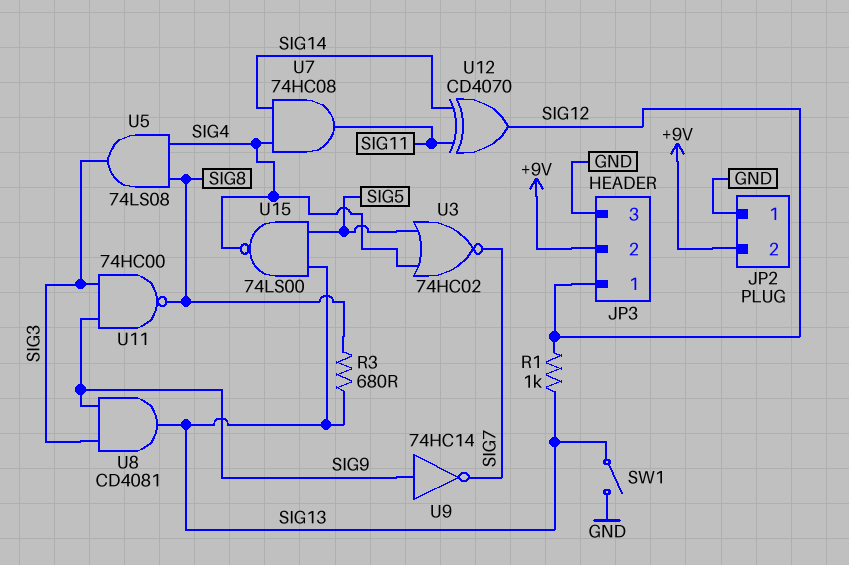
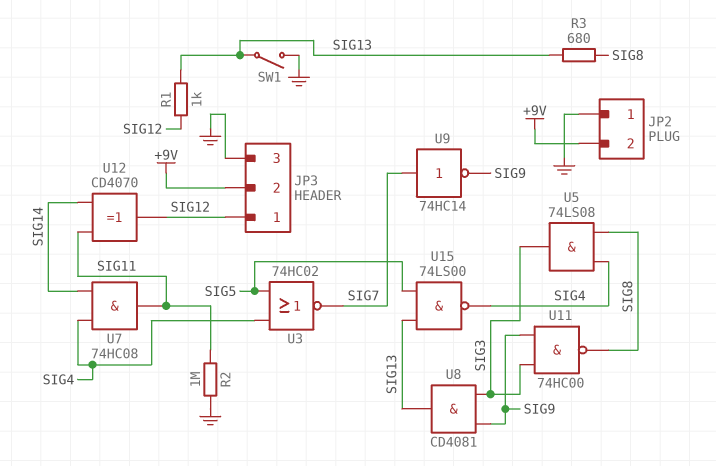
R2: none -> 1M (GND, SIG11)
U9: NOT 74HC14 (in SIG9, out SIG7) -> NOT 74HC14 (in SIG7, out SIG9)

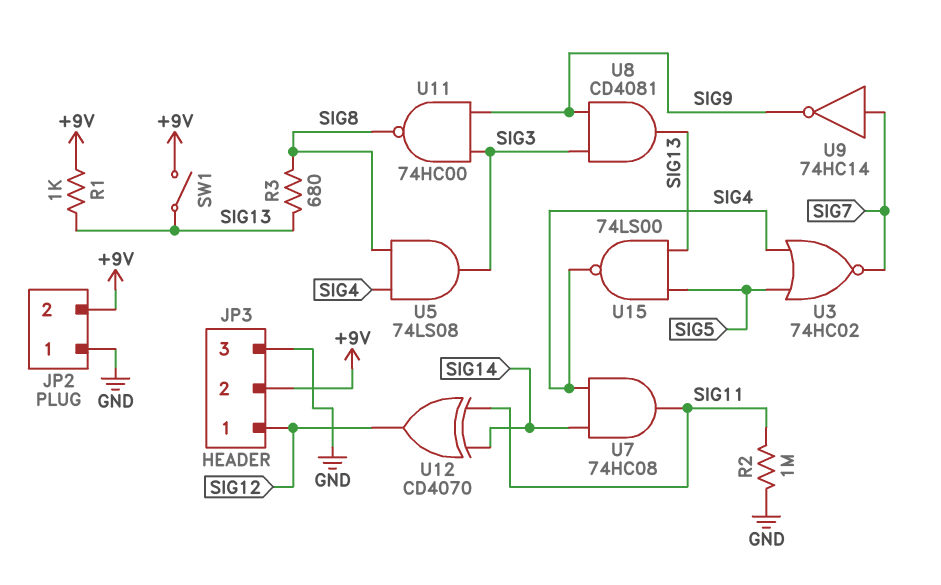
R1: 1k (SIG12, SIG13) -> 1k (+9V, SIG13)
SW1: switch (GND, SIG13) -> switch (+9V, SIG13)

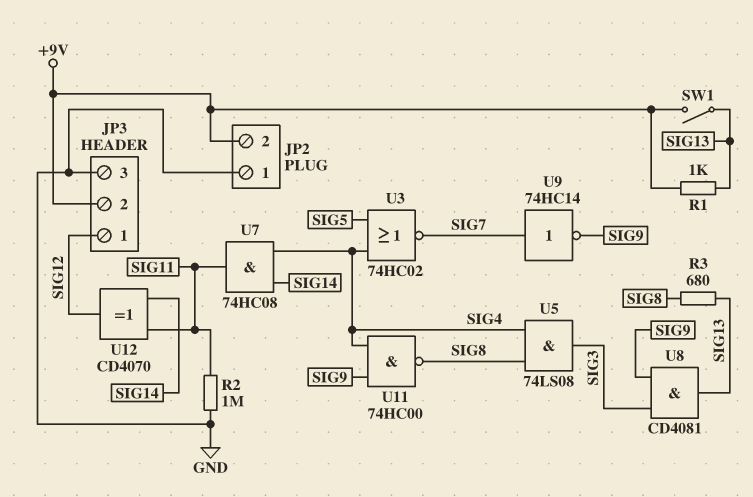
U11: NAND 74HC00 (in SIG3, in SIG9, out SIG8) -> NAND 74HC00 (in SIG4, in SIG9, out SIG8)
U15: NAND 74LS00 (in SIG5, in SIG13, out SIG4) -> none

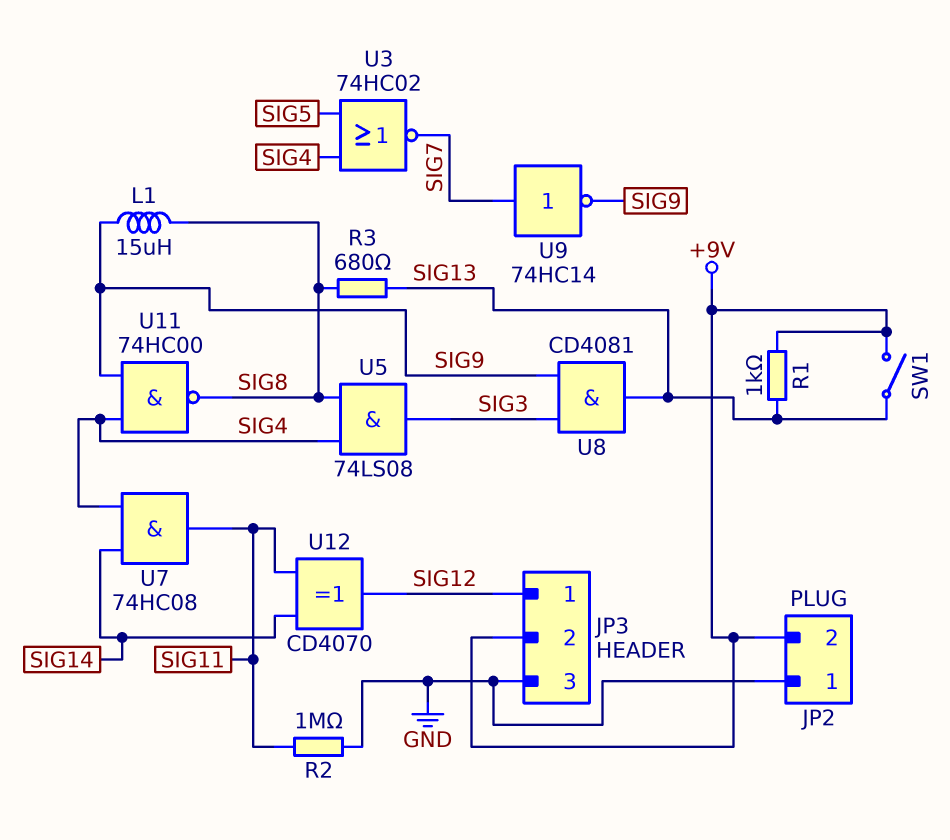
L1: none -> 15uH (SIG8, SIG9)

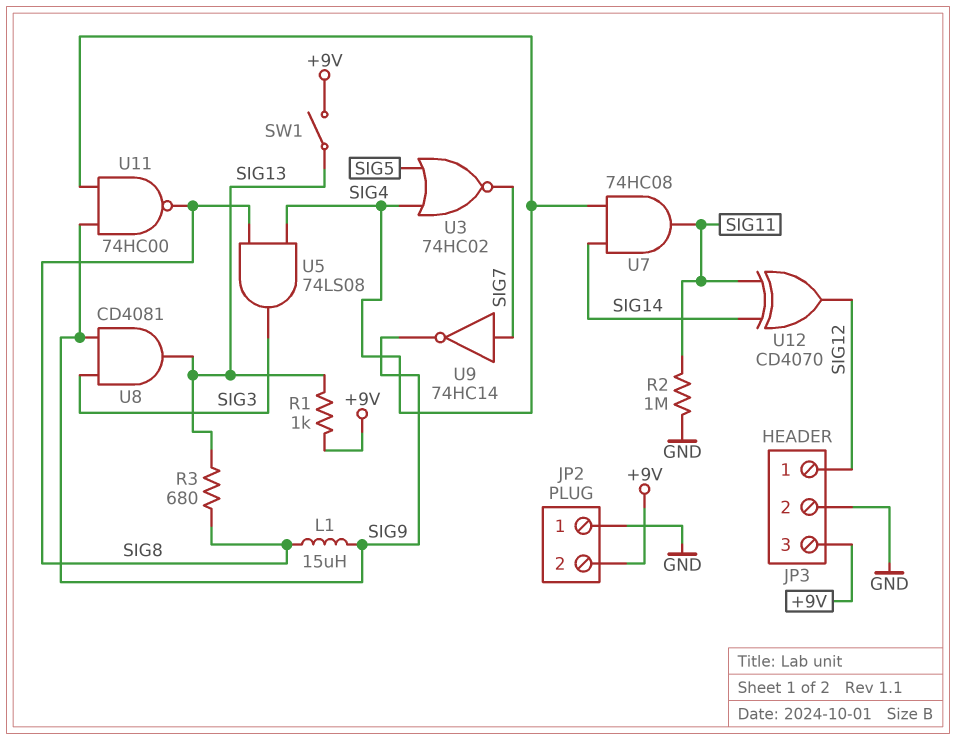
JP3 pin 2: +9V -> GND
JP3 pin 3: GND -> +9V

